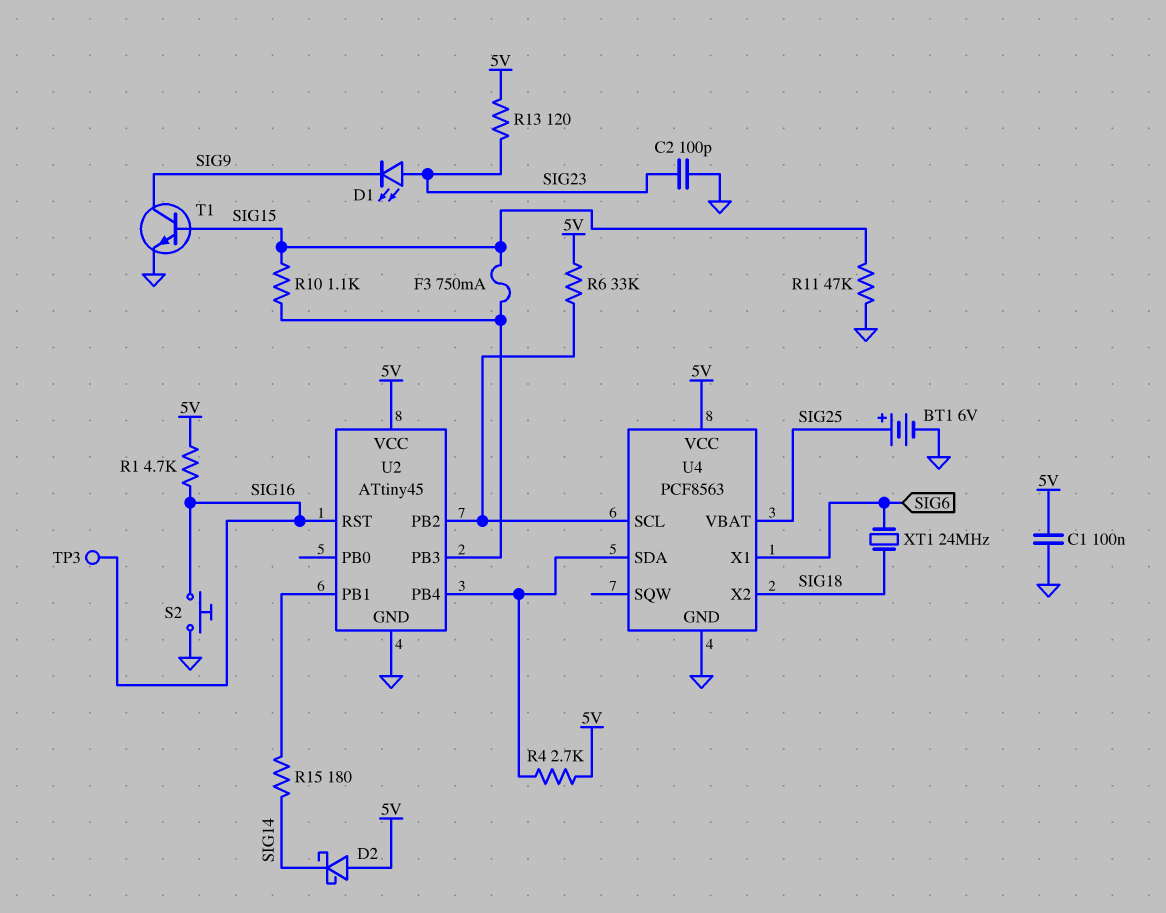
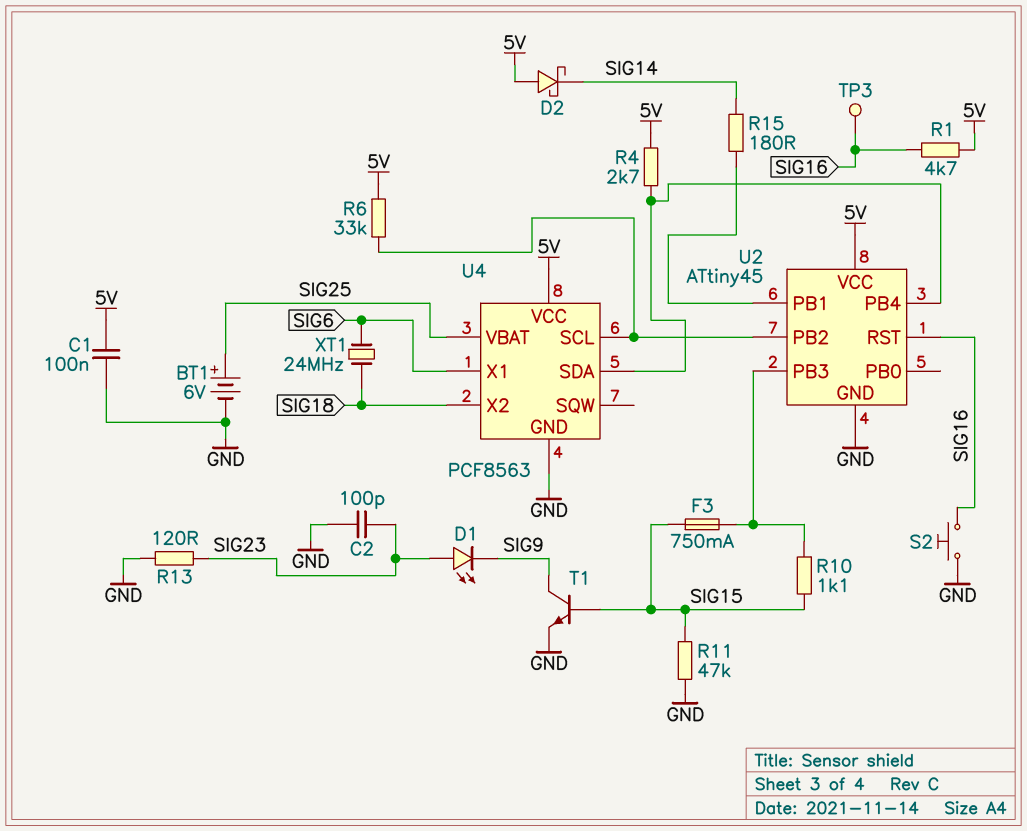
R13: 120 (5V, SIG23) -> 120 (GND, SIG23)

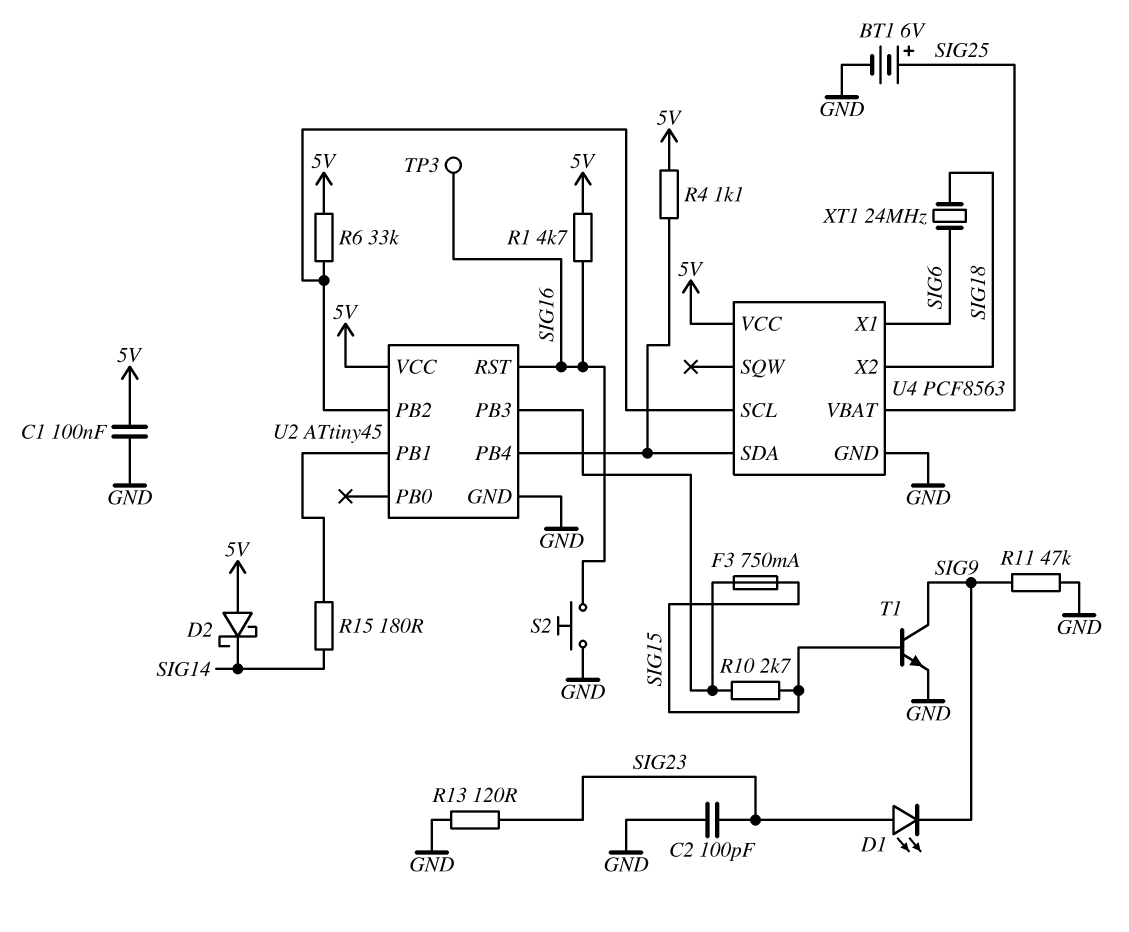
R4: 2.7k (5V, U2/PB4) -> 1.1k (5V, U2/PB4)
R10: 1.1k (SIG15, U2/PB3) -> 2.7k (SIG15, U2/PB3)
R11: 47k (GND, SIG15) -> 47k (GND, SIG9)

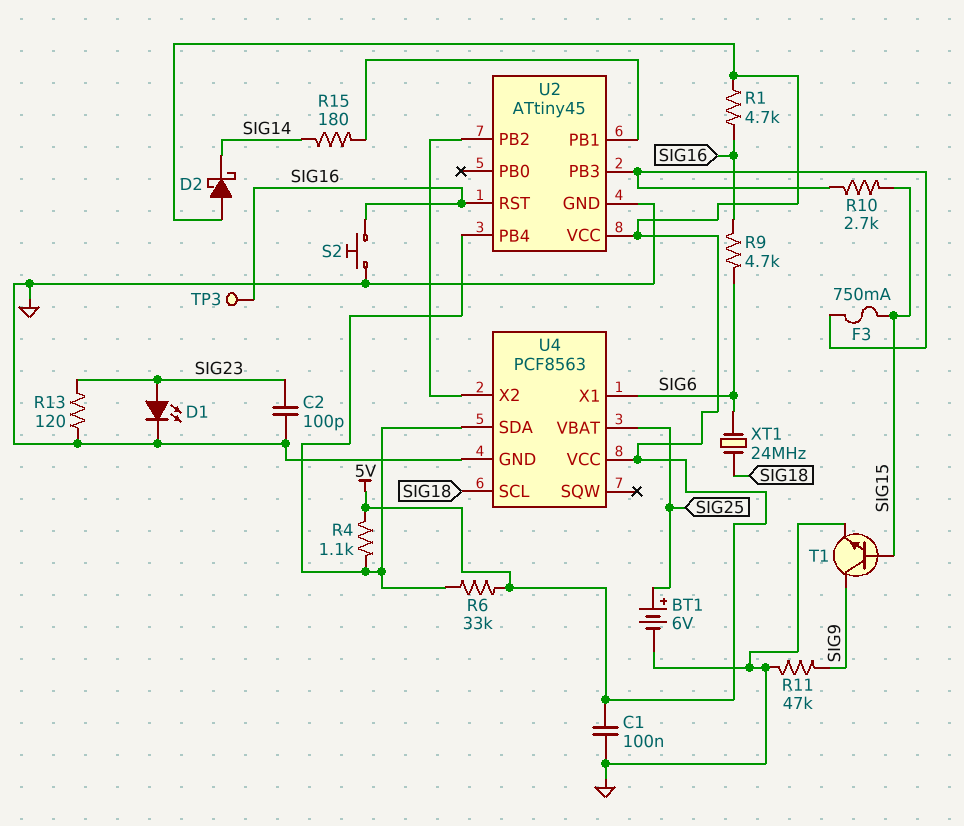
D1: LED (A SIG23, K SIG9) -> LED (A SIG23, K GND)
R6: 33k (5V, U2/PB2) -> 33k (5V, U2/PB4)
R9: none -> 4.7k (SIG6, SIG16)
U4 pin SCL: U2/PB2 -> SIG18
U4 pin X2: SIG18 -> U2/PB2

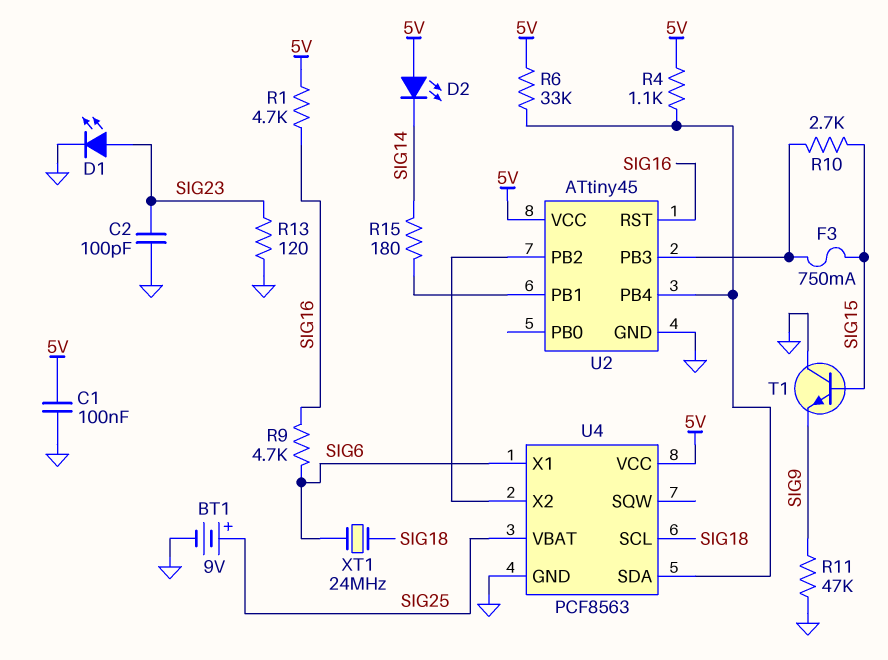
BT1: 6V (plus SIG25, minus GND) -> 9V (plus SIG25, minus GND)
D2: schottky (A 5V, K SIG14) -> LED (A 5V, K SIG14)
S2: button (GND, SIG16) -> none
T1: NPN (B SIG15, C SIG9, E GND) -> NPN (B SIG15, C GND, E SIG9)
TP3: test point (SIG16) -> none

